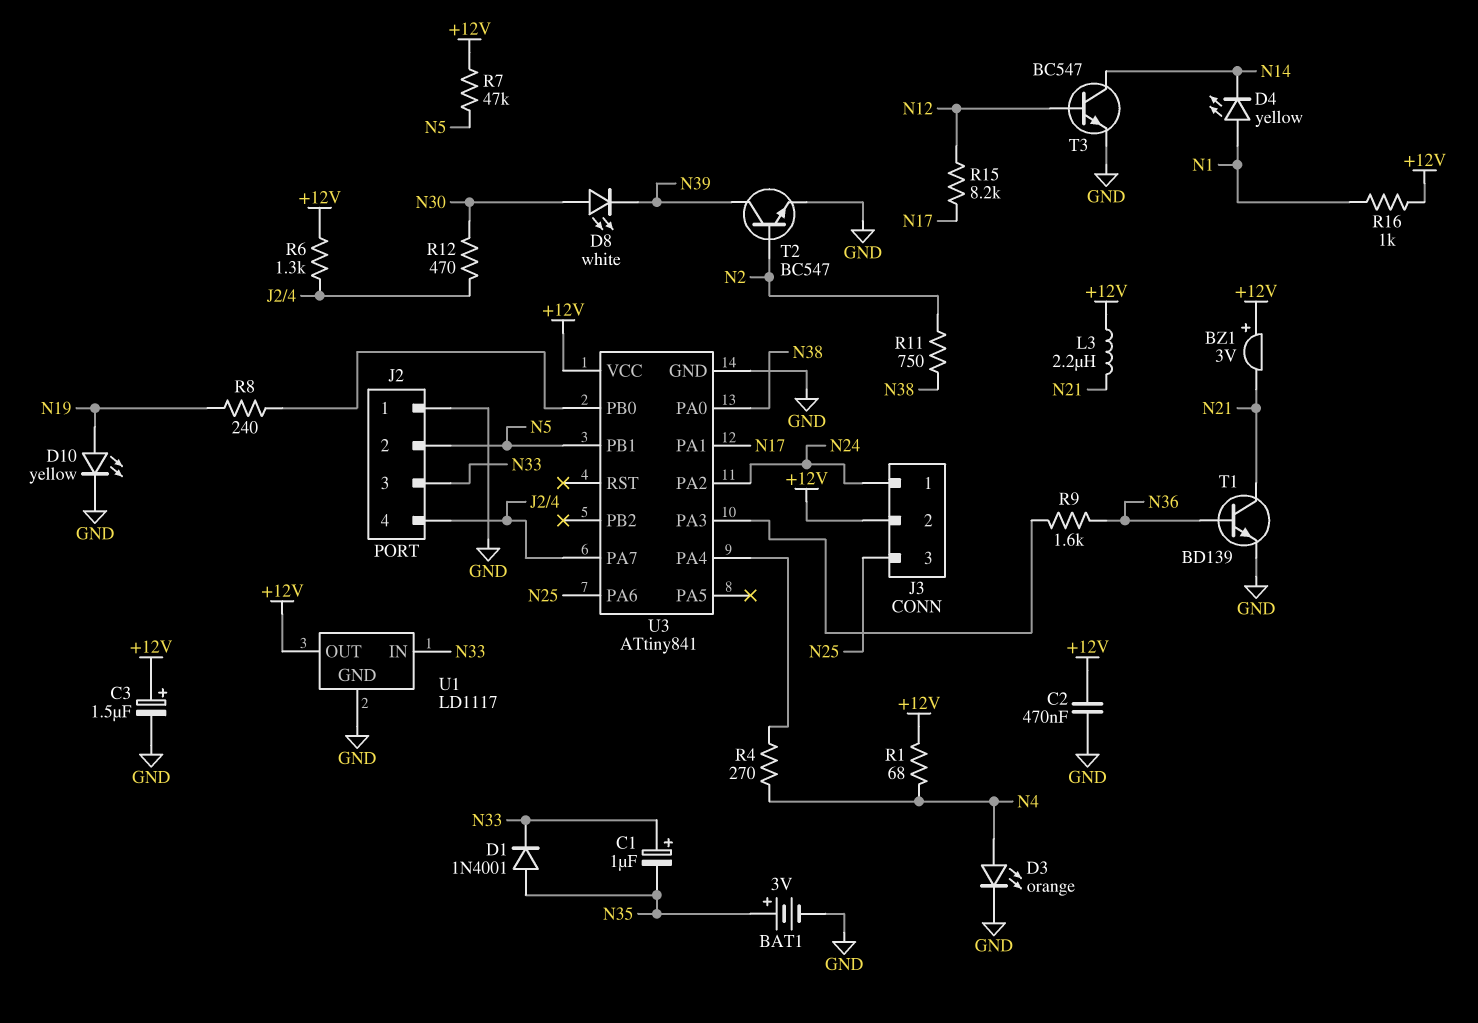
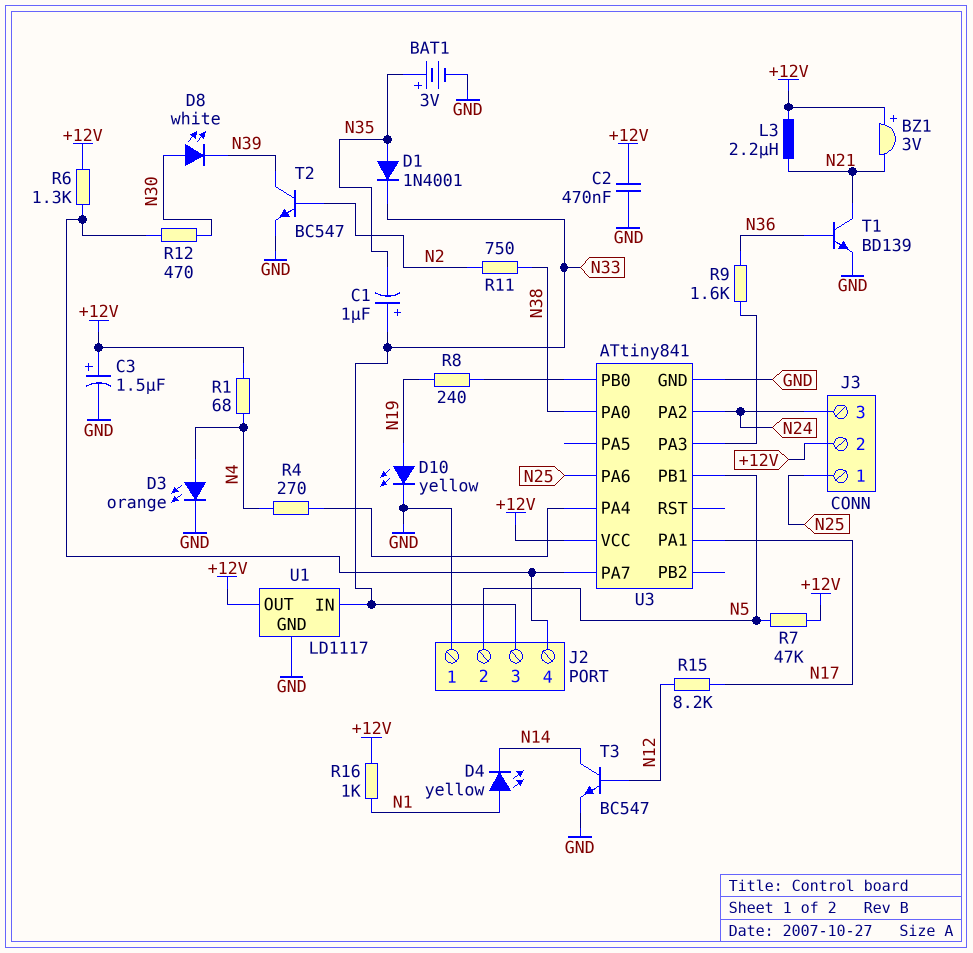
J3 pin 1: N24 -> N25
J3 pin 3: N25 -> N24

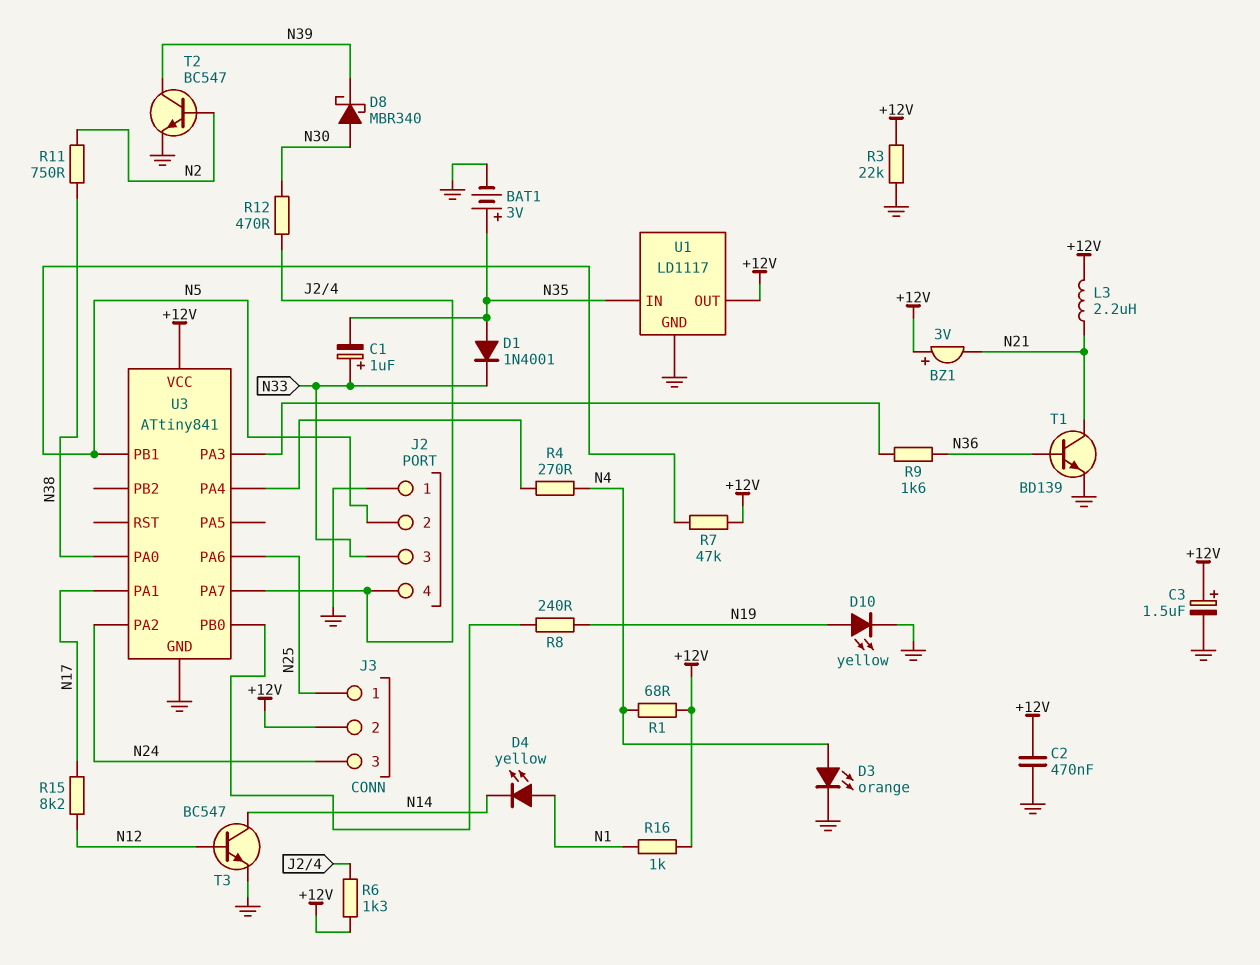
D8: LED white (A N30, K N39) -> schottky MBR340 (A N30, K N39)
R3: none -> 22k (+12V, GND)
U1 pin IN: N33 -> N35

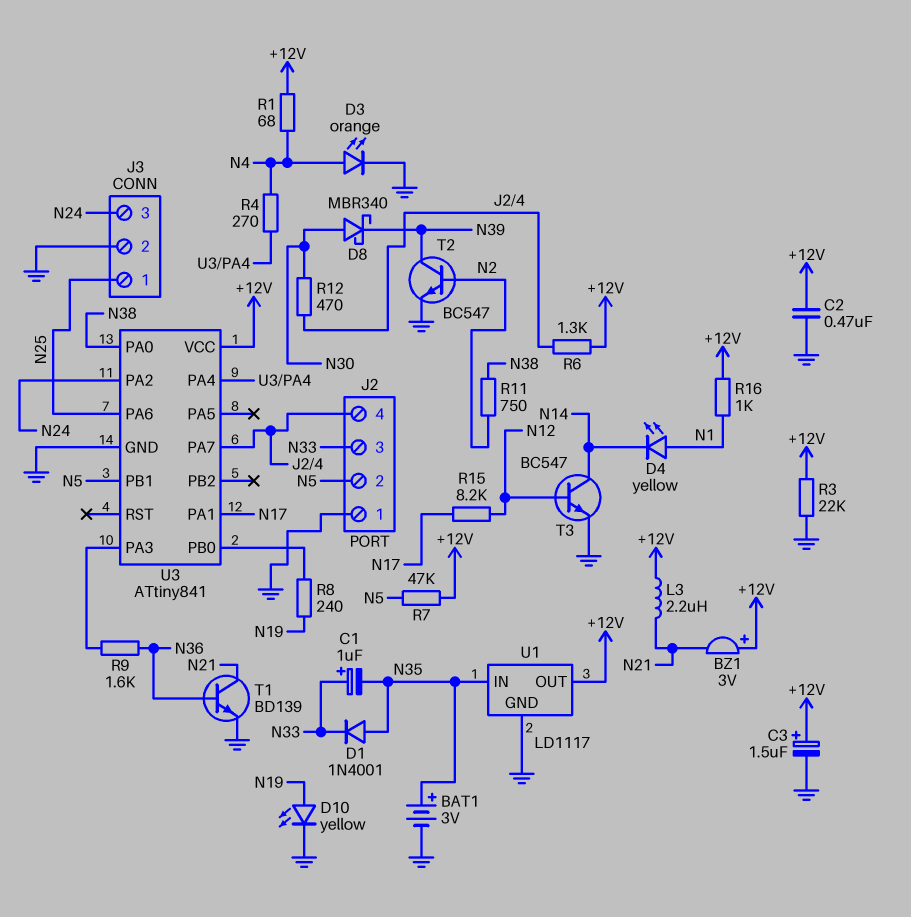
J3 pin 2: +12V -> GND

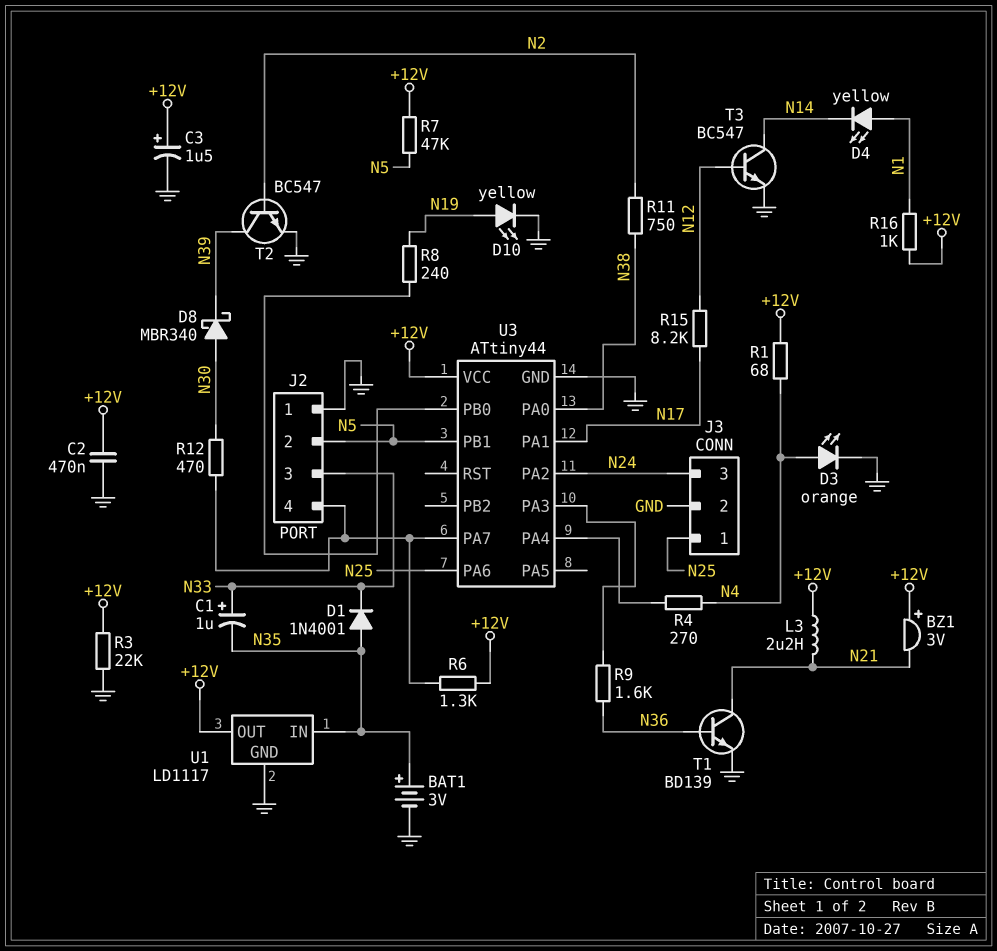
U3: ATtiny841 -> ATtiny44

